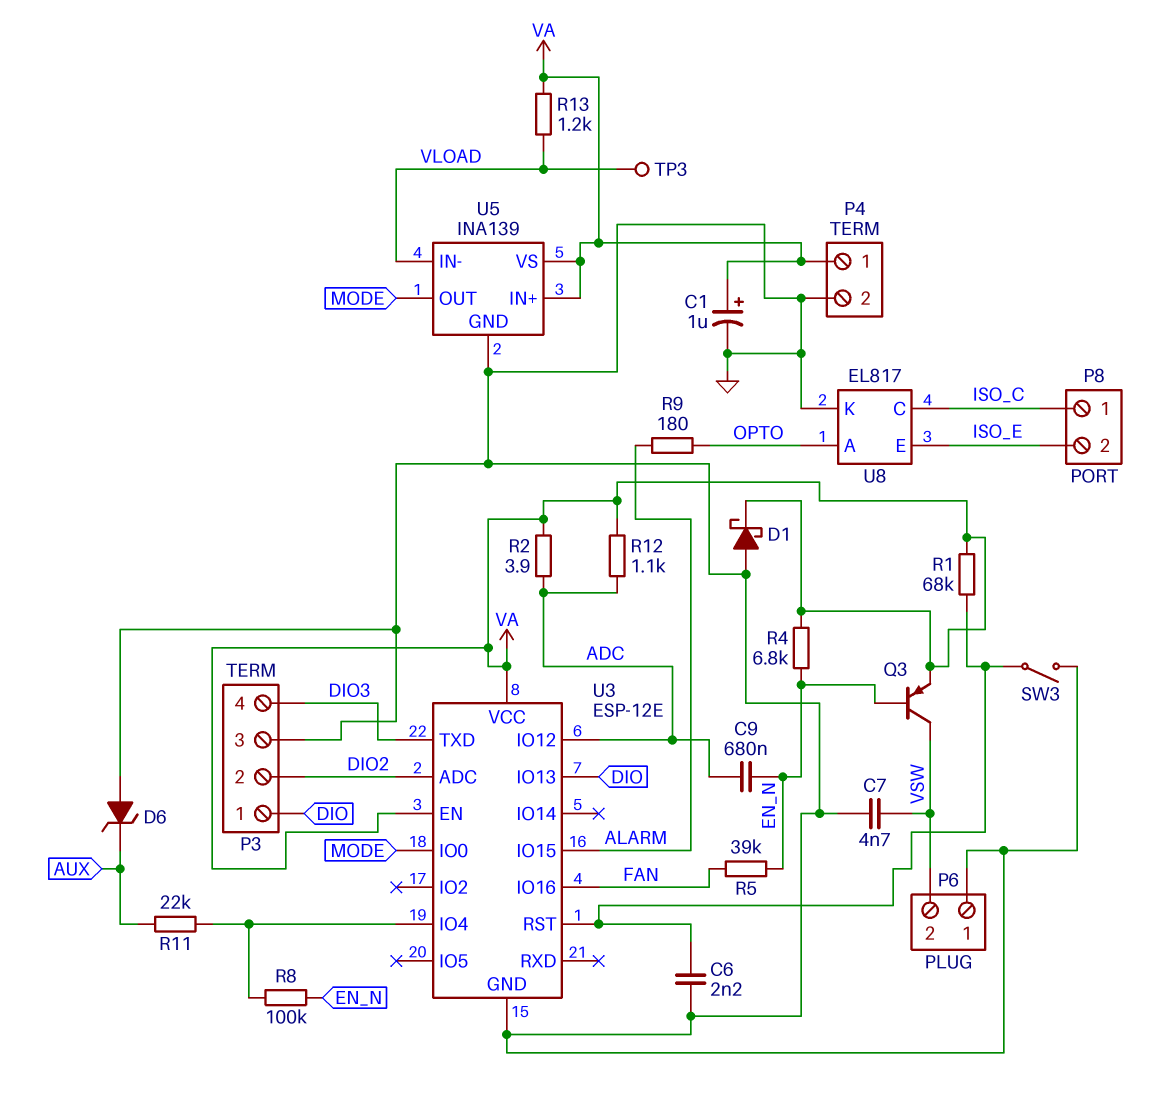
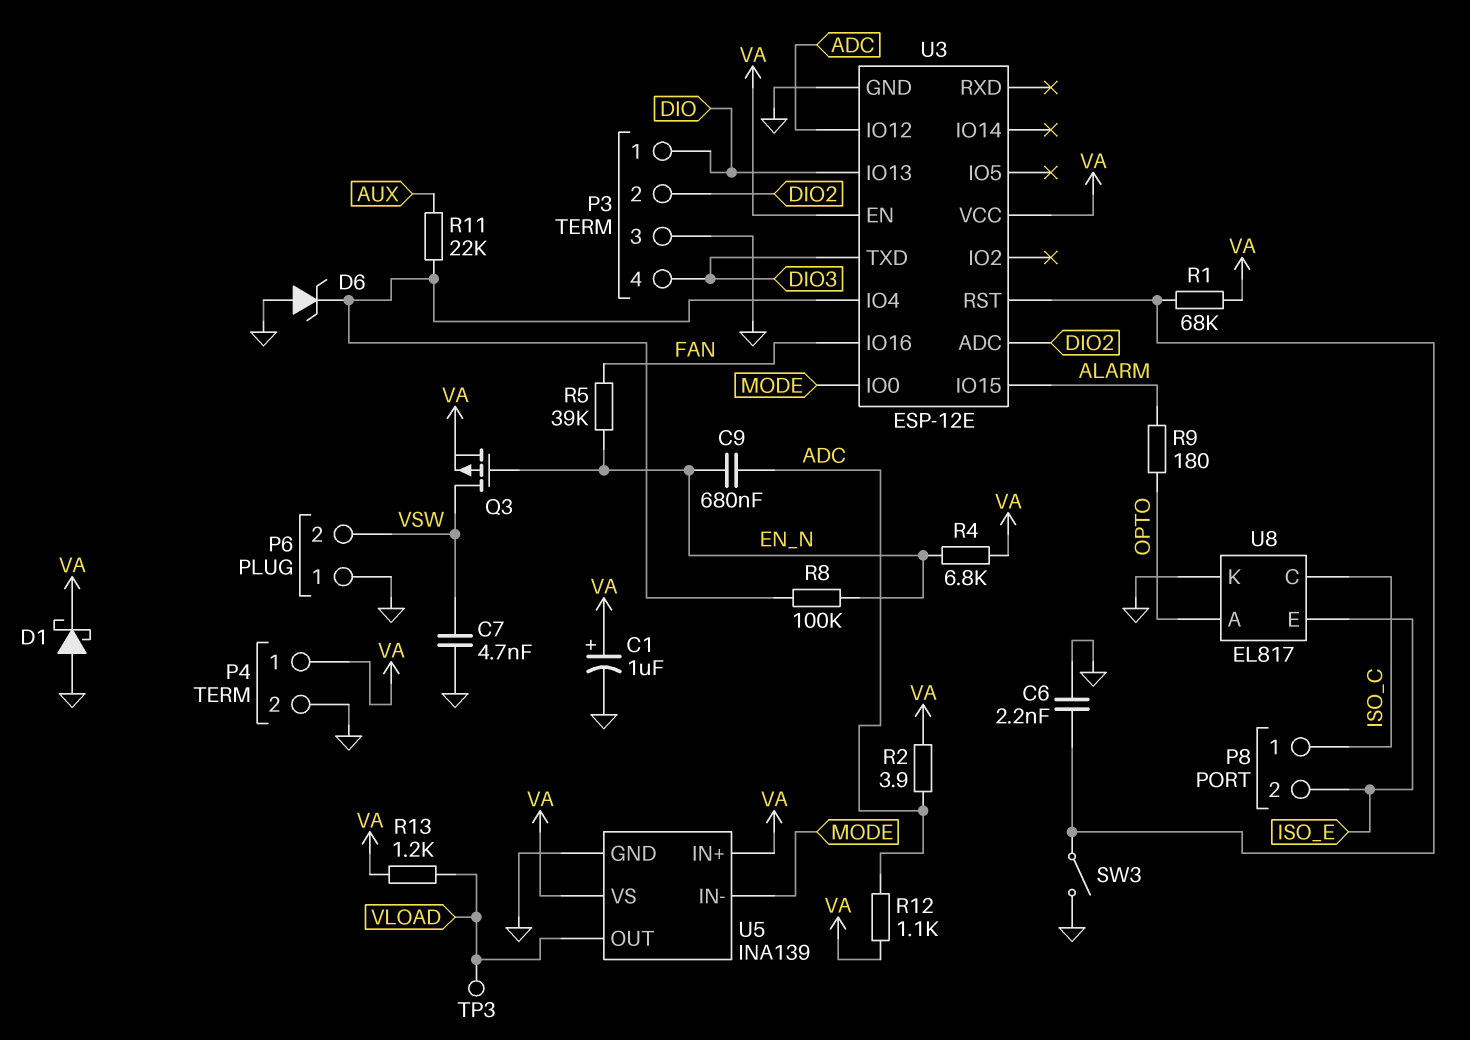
D6: zener (A GND, K AUX) -> zener (A GND, K U3/IO4)
Q3: PNP (B EN_N, C VSW, E VA) -> PMOS (G EN_N, D VSW, S VA)
U5 pin IN-: VLOAD -> MODE
U5 pin OUT: MODE -> VLOAD

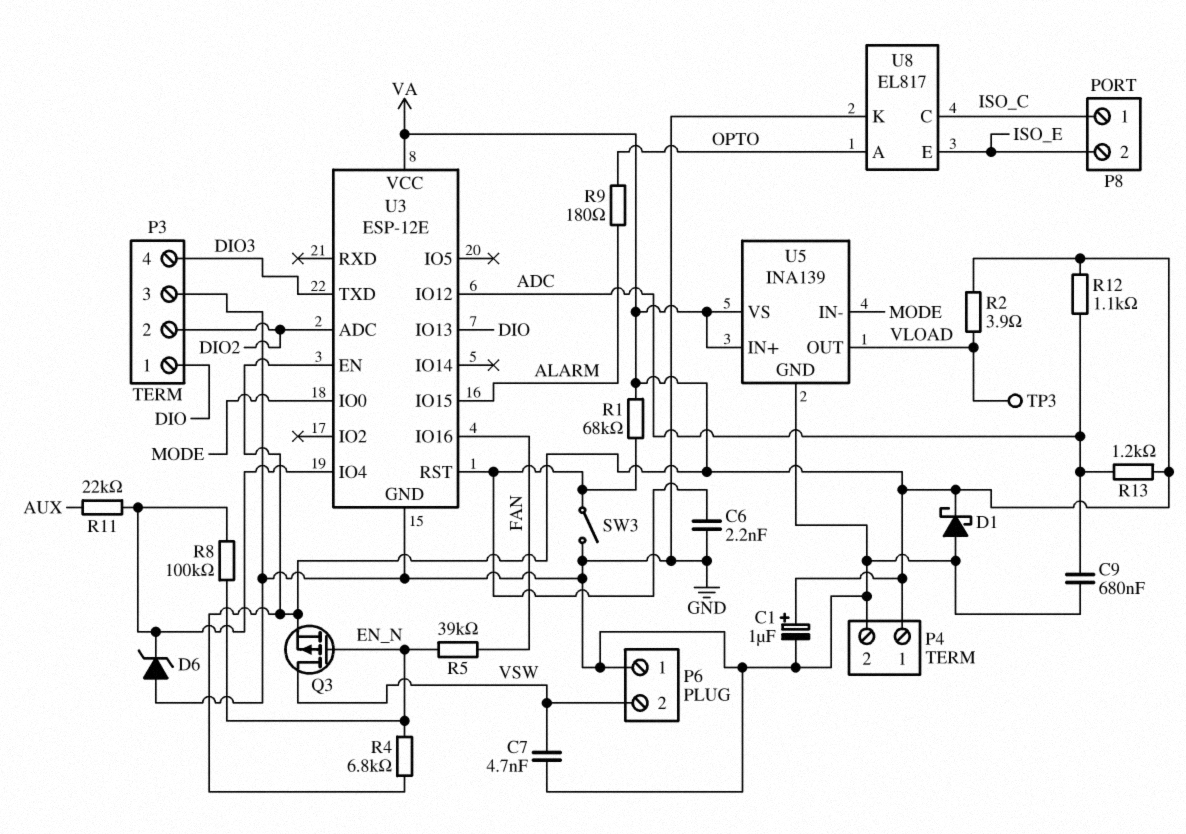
C9: 680nF (ADC, EN_N) -> 680nF (ADC, GND)
R2: 3.9 (ADC, VA) -> 3.9 (VA, VLOAD)
R13: 1.2k (VA, VLOAD) -> 1.2k (ADC, VA)

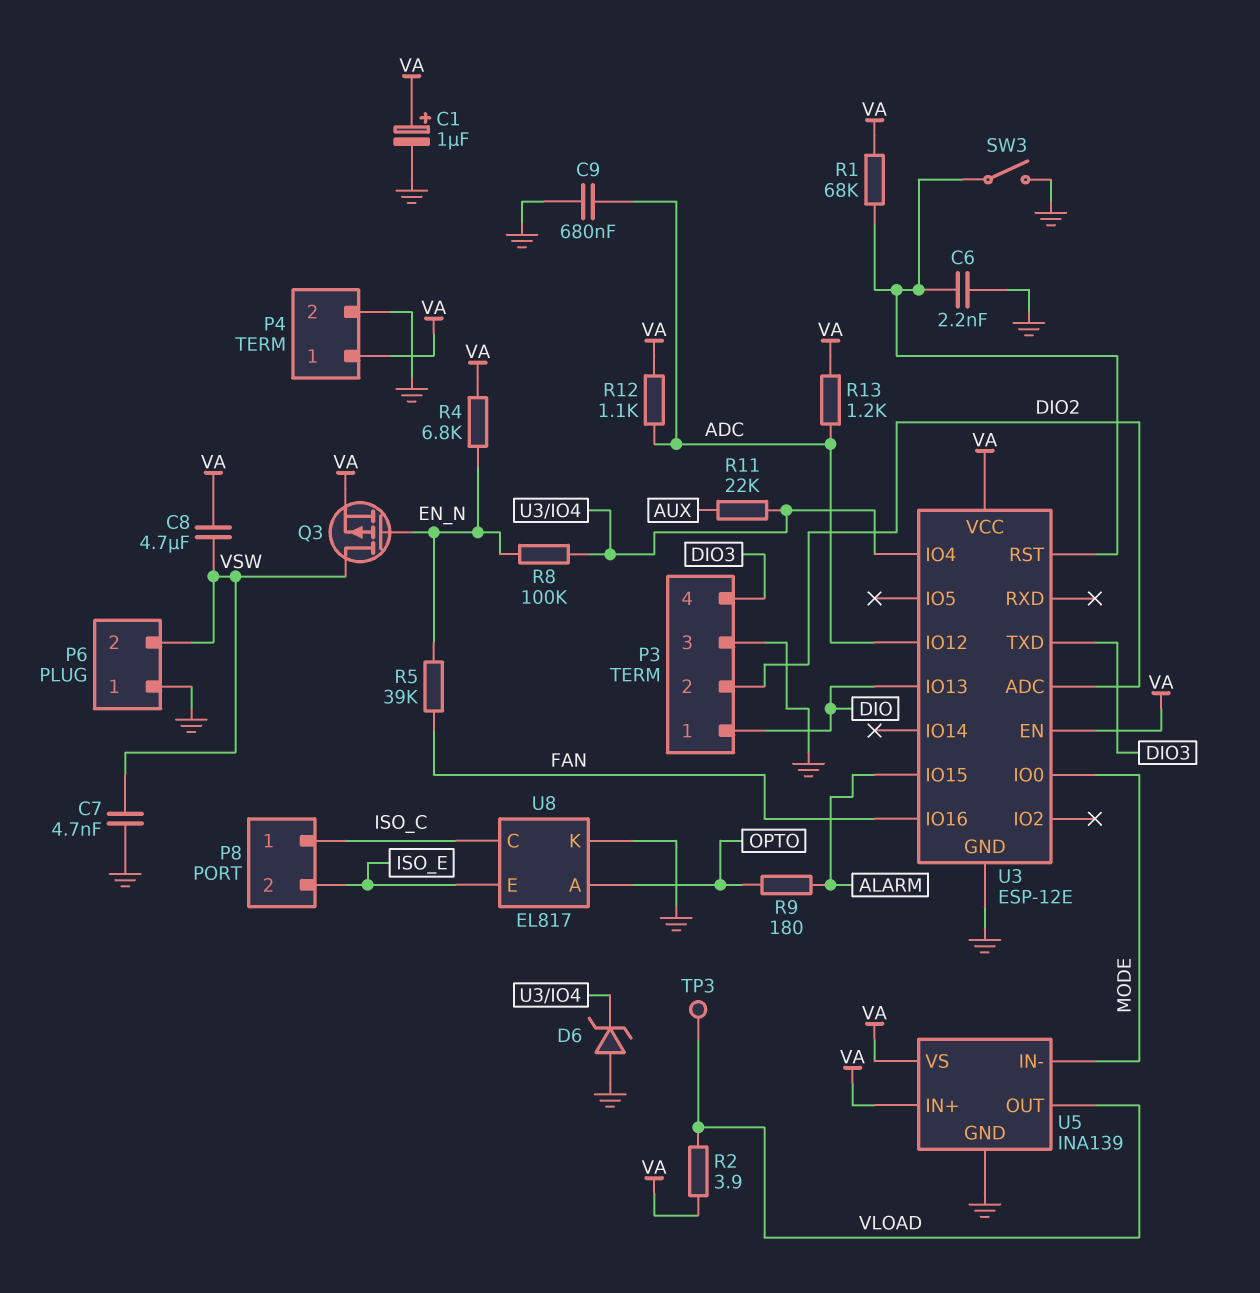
C8: none -> 4.7uF (VA, VSW)
D1: schottky (A GND, K VA) -> none

